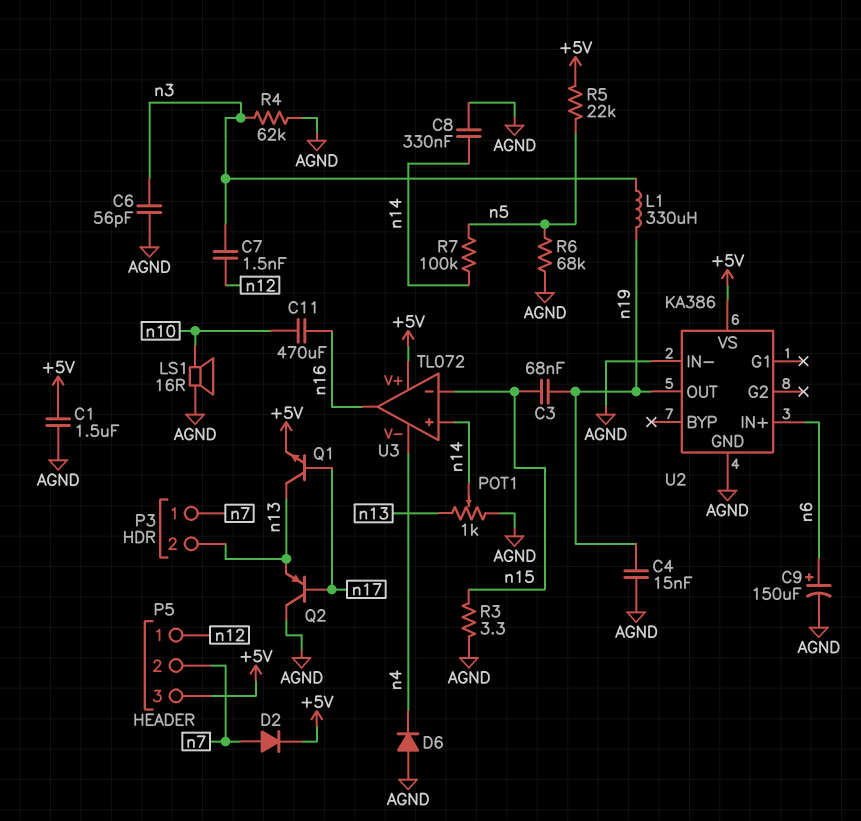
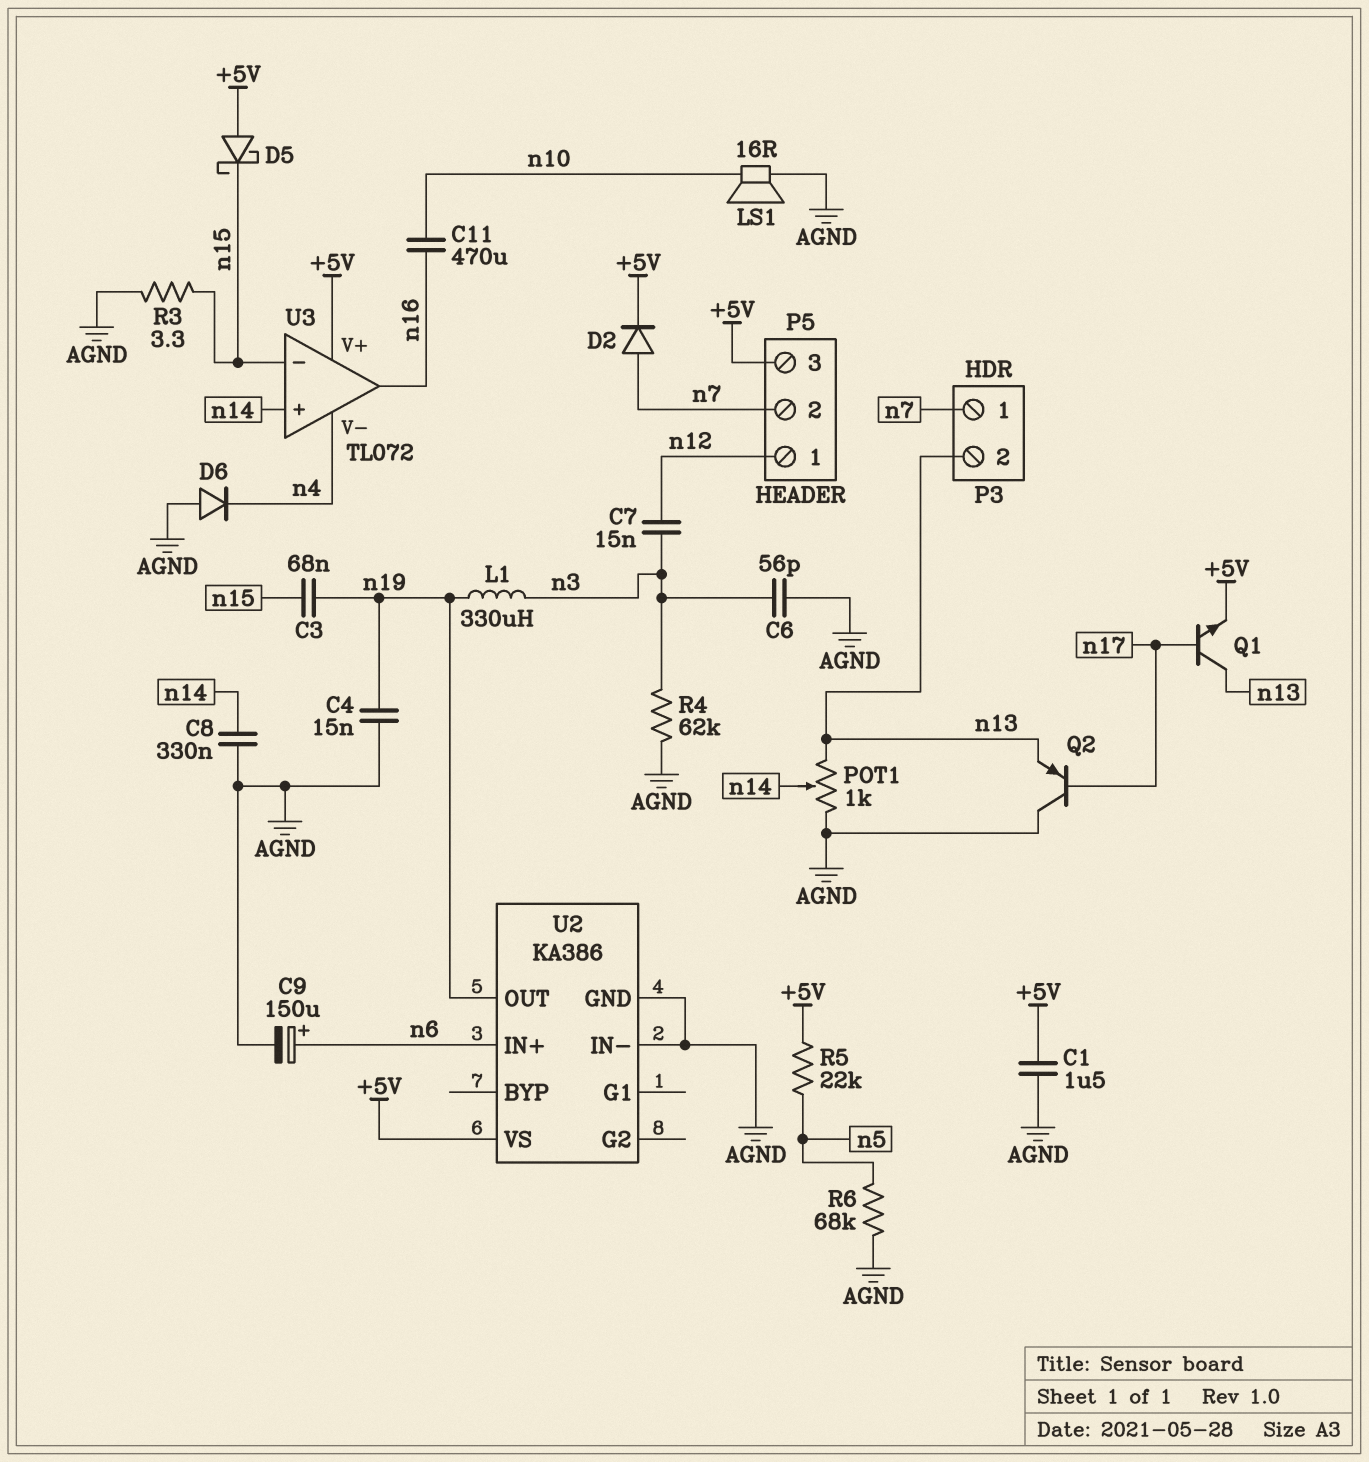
C7: 1.5nF (n3, n12) -> 15nF (n3, n12)
D5: none -> schottky (A +5V, K n15)
R7: 100k (n5, n14) -> none

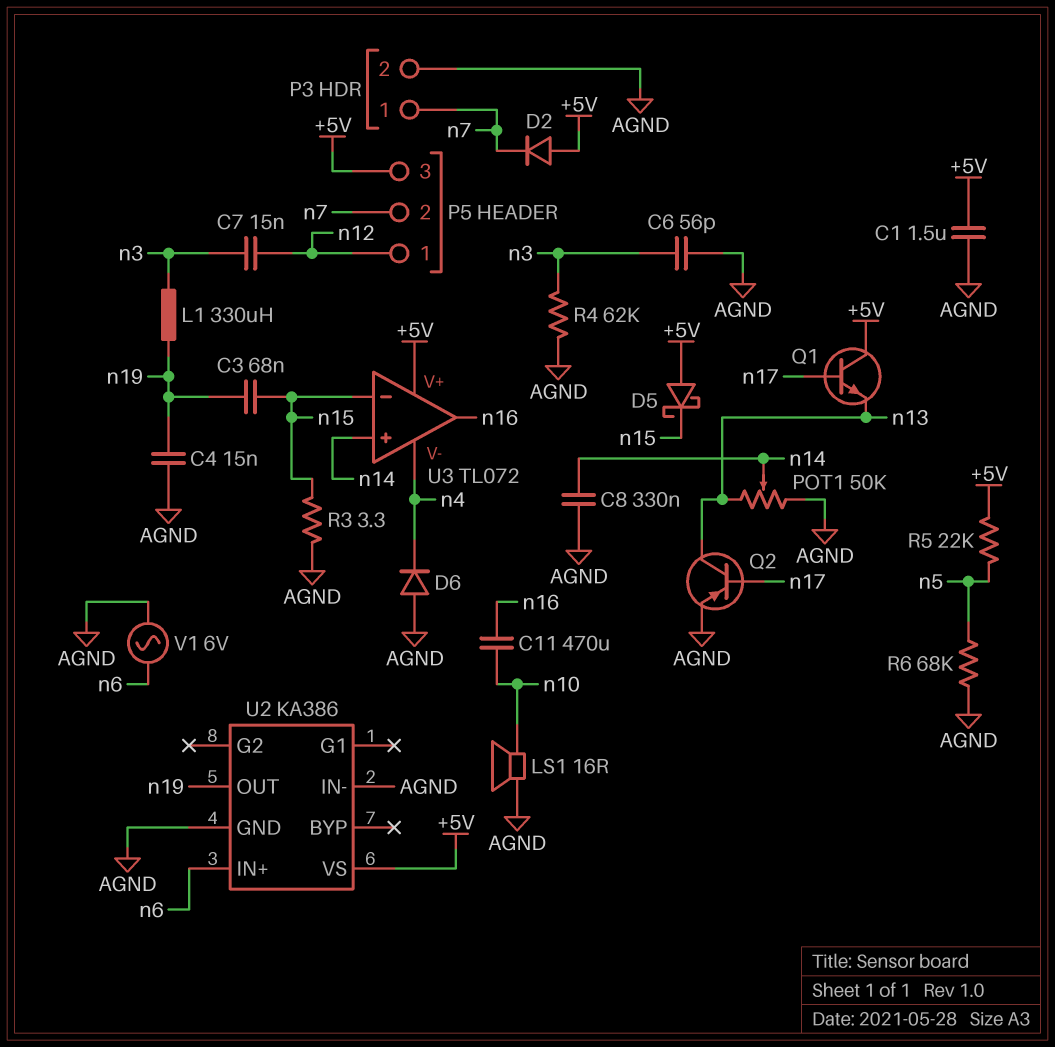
C9: 150uF (plus n6, minus AGND) -> none
D2: diode (A n7, K +5V) -> diode (A +5V, K n7)
P3 pin 2: n13 -> AGND
POT1: 1k (AGND, n13, wiper n14) -> 50k (AGND, n13, wiper n14)
Q1: NPN (B n17, C n13, E +5V) -> NPN (B n17, C +5V, E n13)
Q2: PNP (B n17, C AGND, E n13) -> PNP (B n17, C n13, E AGND)
V1: none -> AC 6V (AGND, n6)

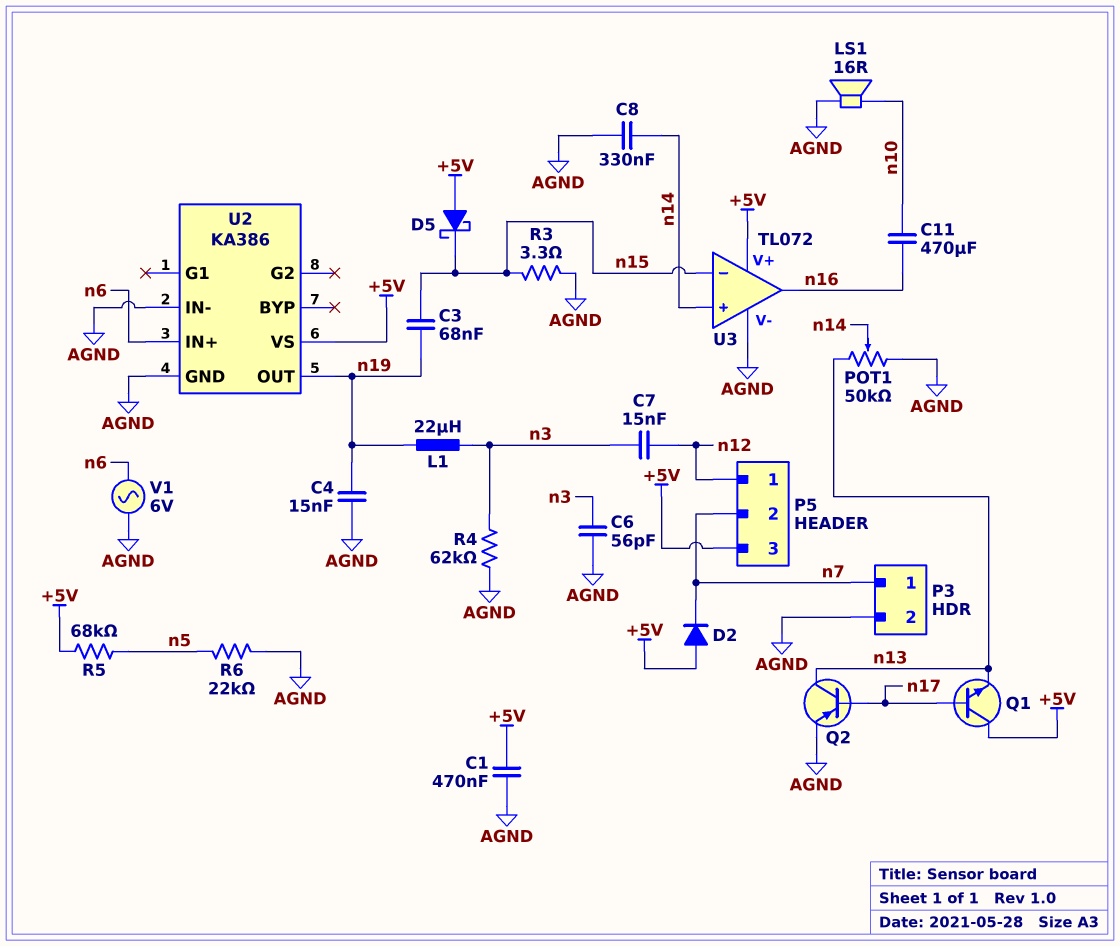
C1: 1.5uF (+5V, AGND) -> 470nF (+5V, AGND)
D6: diode (A AGND, K n4) -> none
L1: 330uH (n3, n19) -> 22uH (n3, n19)
R5: 22k (+5V, n5) -> 68k (+5V, n5)
R6: 68k (AGND, n5) -> 22k (AGND, n5)
U3 pin V-: n4 -> AGND

